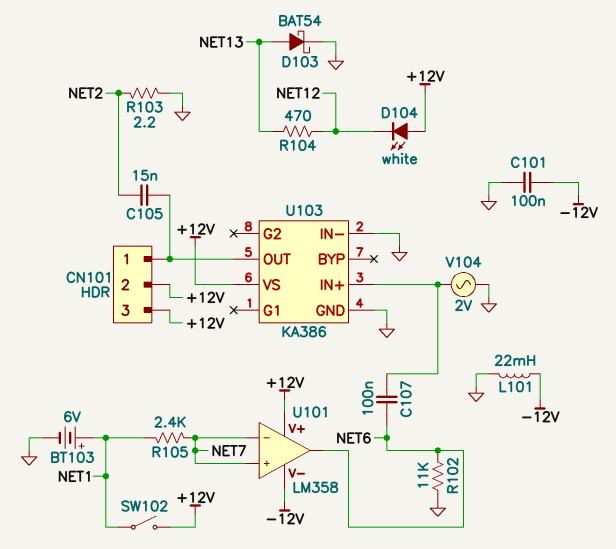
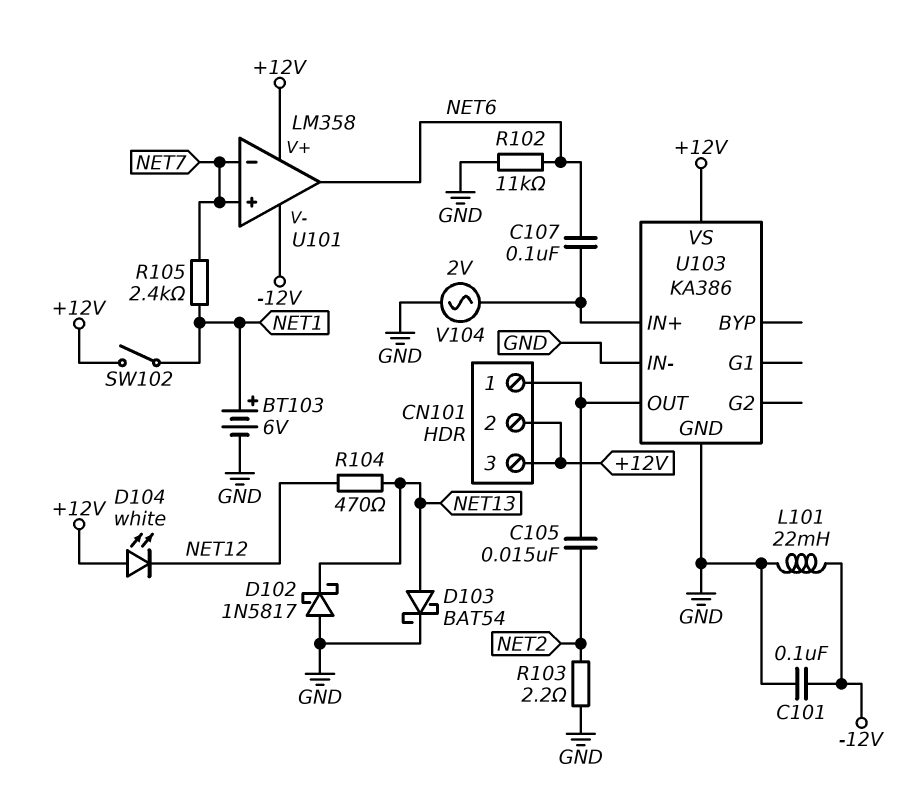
D102: none -> schottky 1N5817 (A GND, K NET13)

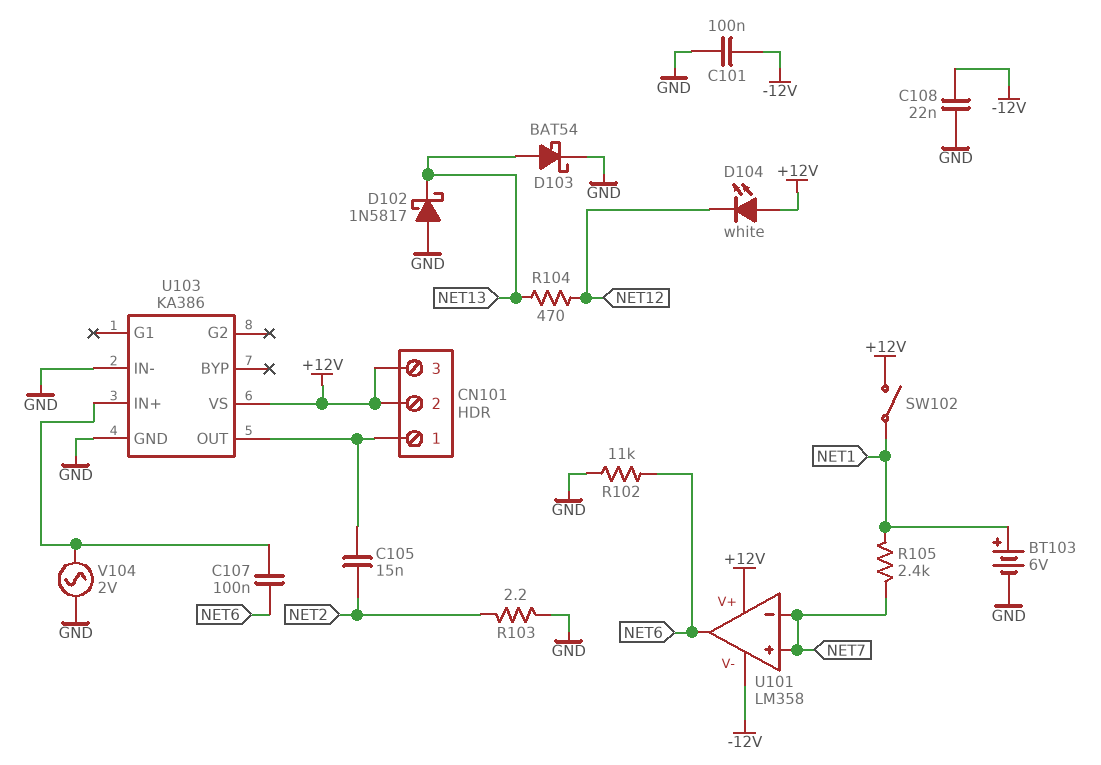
C108: none -> 22nF (-12V, GND)
L101: 22mH (-12V, GND) -> none

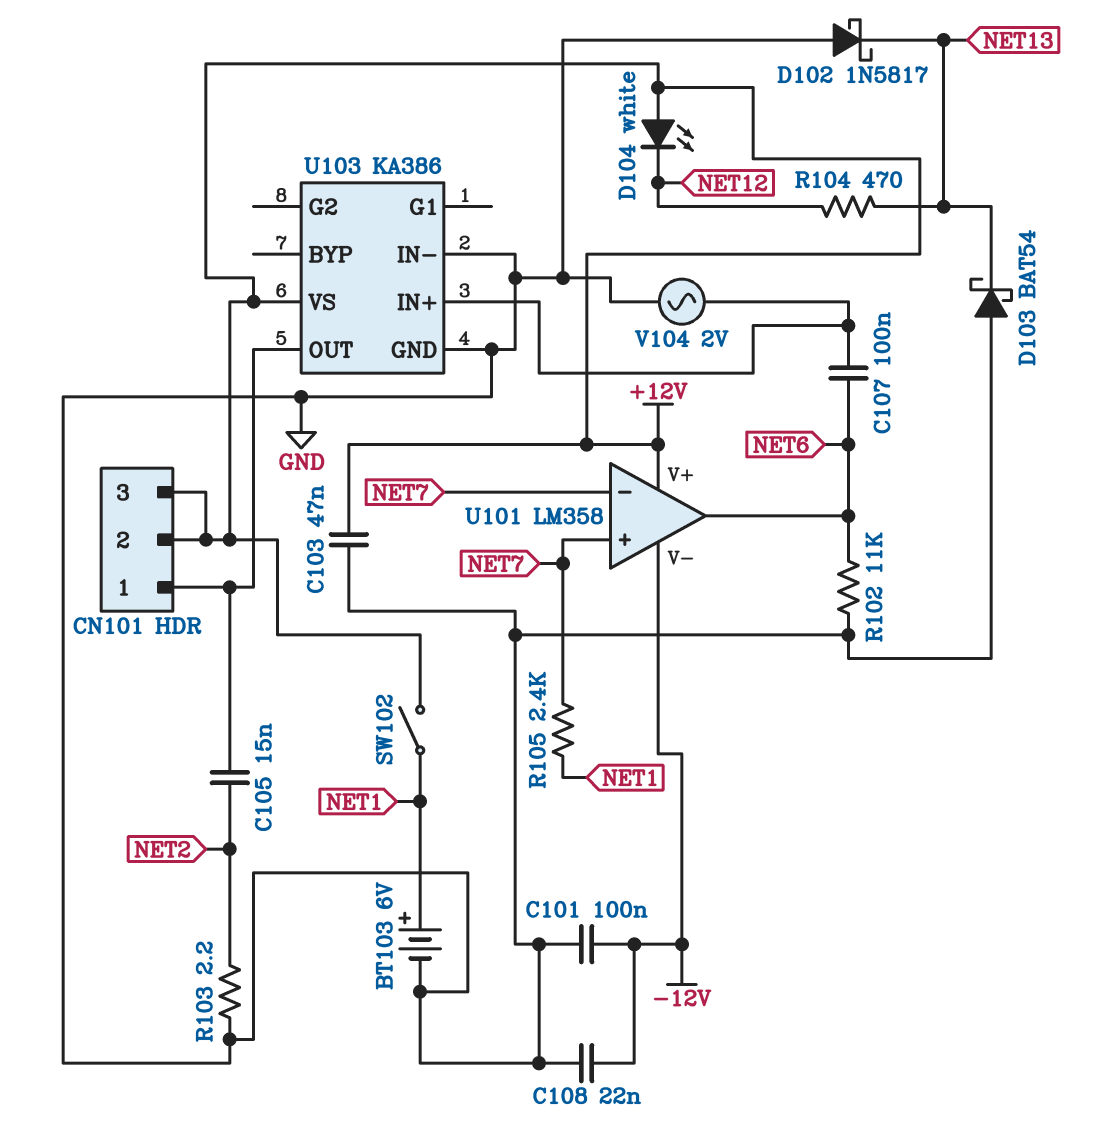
C103: none -> 47nF (+12V, GND)
D103: schottky BAT54 (A NET13, K GND) -> schottky BAT54 (A GND, K NET13)

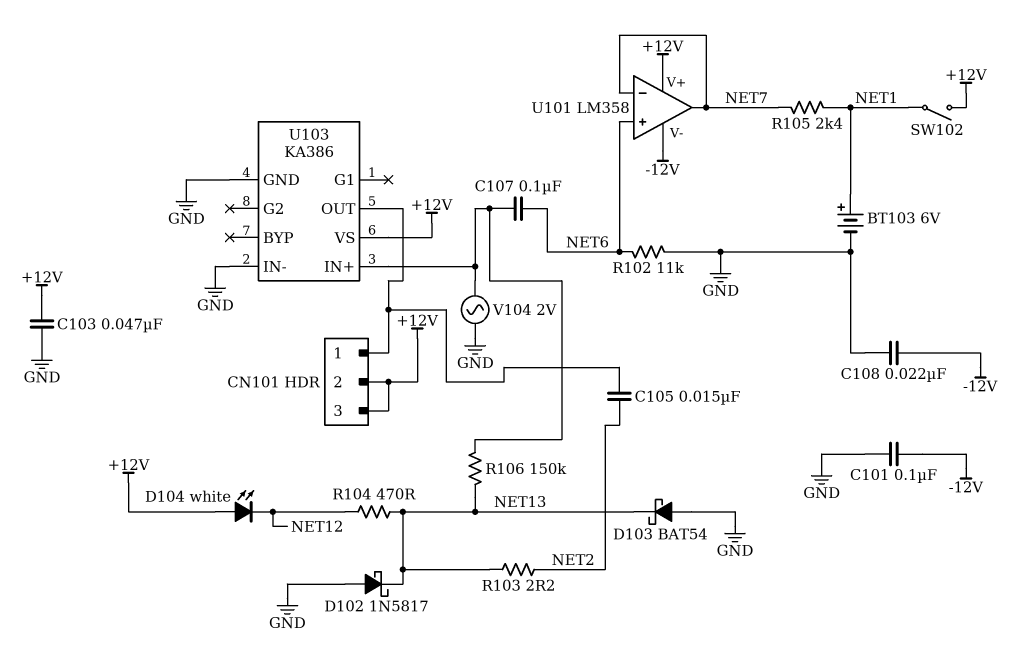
R103: 2.2 (GND, NET2) -> 2.2 (NET2, NET13)
R106: none -> 150k (NET13, U103/IN+)
U101 pin in+: NET7 -> NET6
U101 pin out: NET6 -> NET7

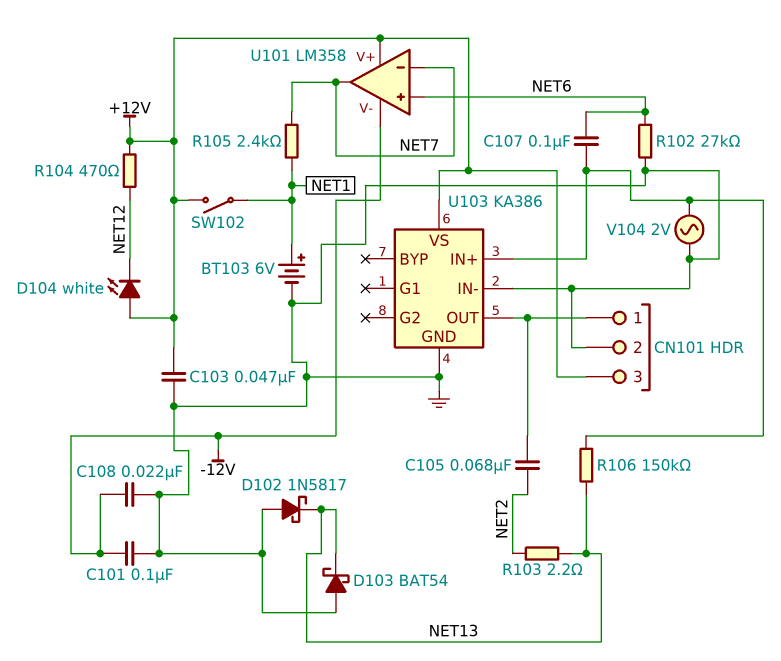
C105: 15nF (CN101/1, NET2) -> 68nF (CN101/1, NET2)
CN101 pin 2: +12V -> GND
R102: 11k (GND, NET6) -> 27k (GND, NET6)
R104: 470 (NET12, NET13) -> 470 (+12V, NET12)

